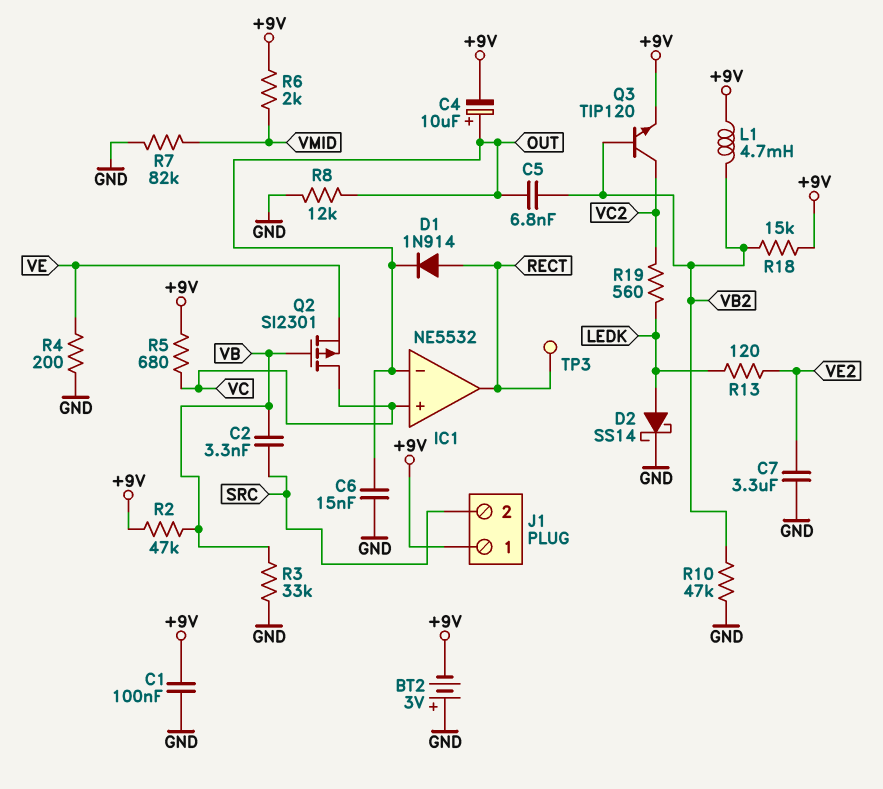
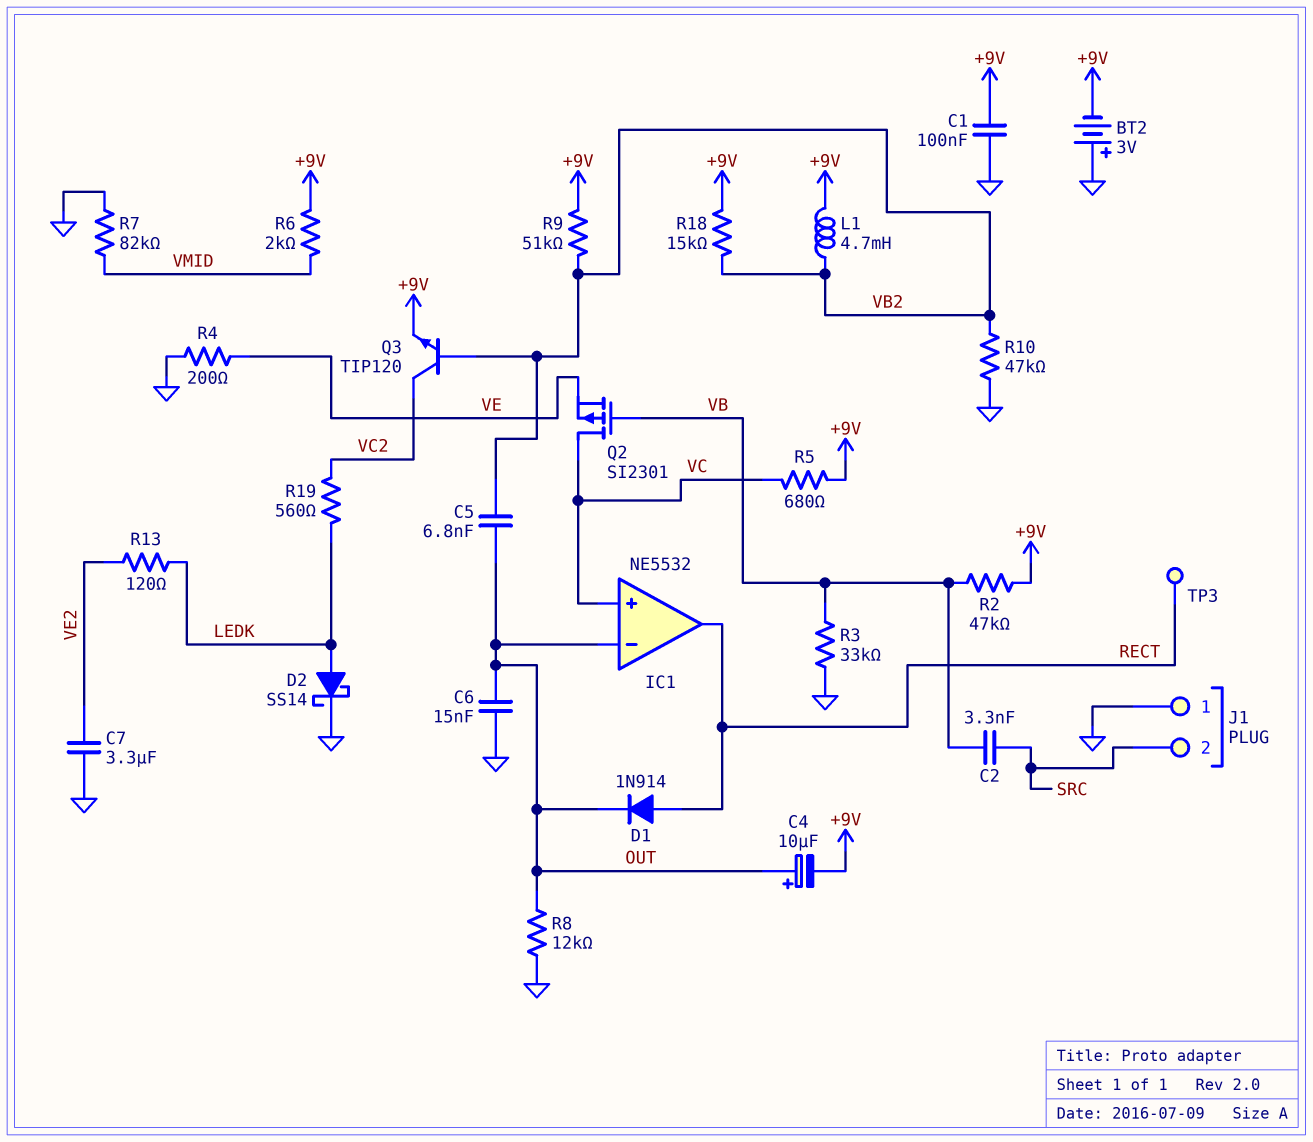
J1 pin 1: +9V -> GND
R9: none -> 51k (+9V, VB2)

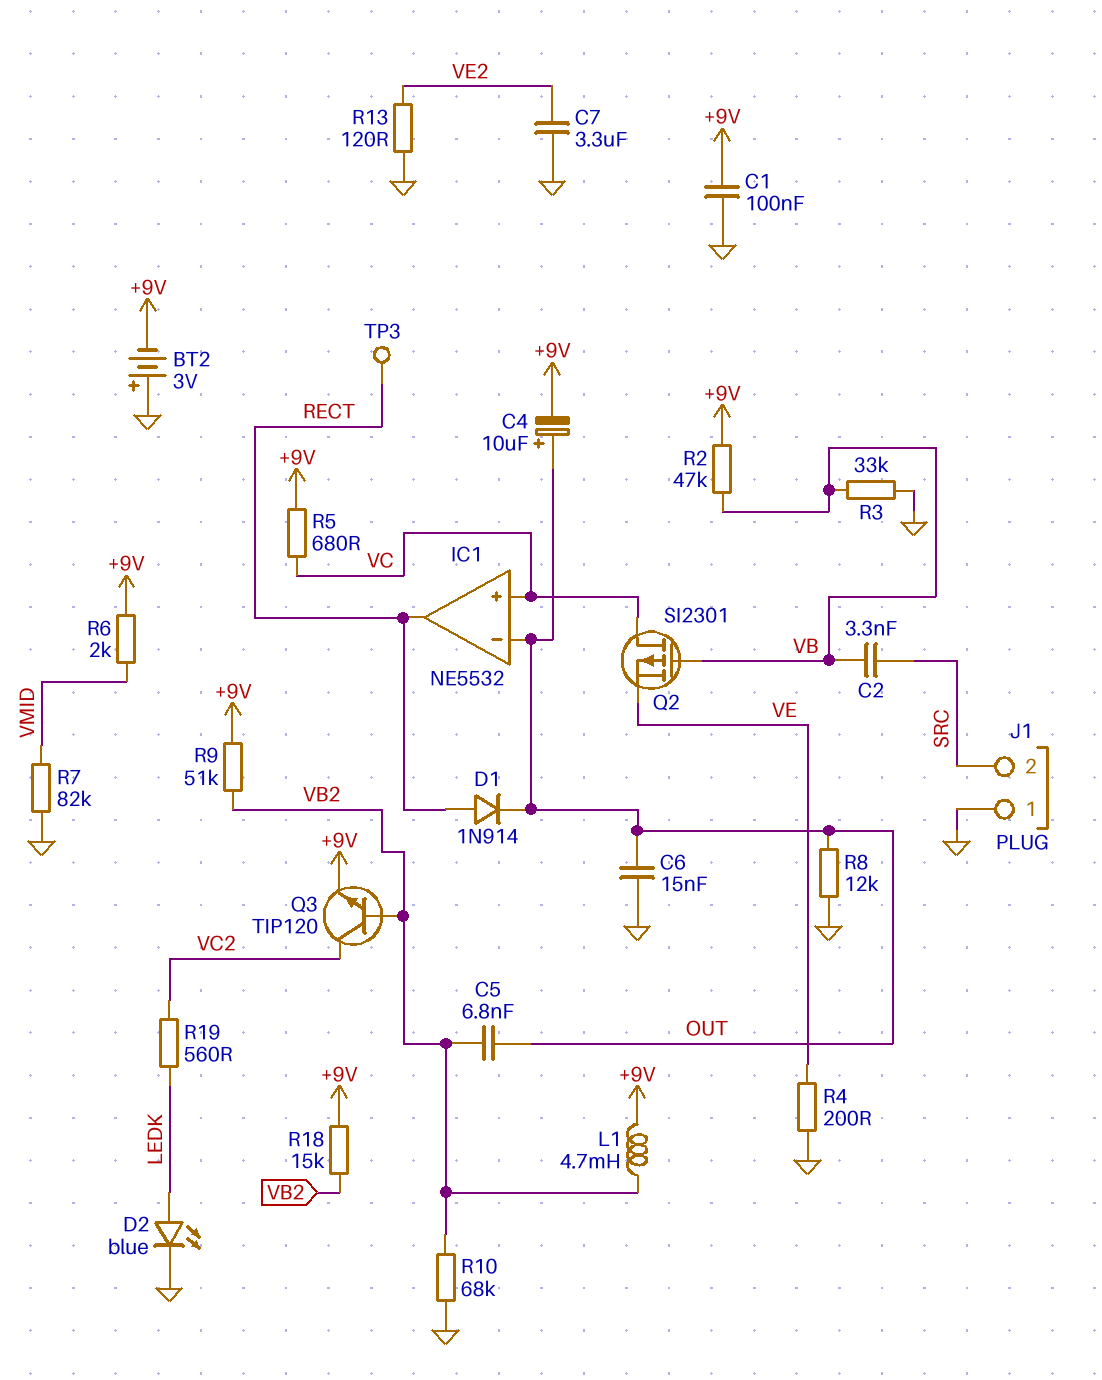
D2: schottky SS14 (A LEDK, K GND) -> LED blue (A LEDK, K GND)
R10: 47k (GND, VB2) -> 68k (GND, VB2)
R13: 120 (LEDK, VE2) -> 120 (GND, VE2)

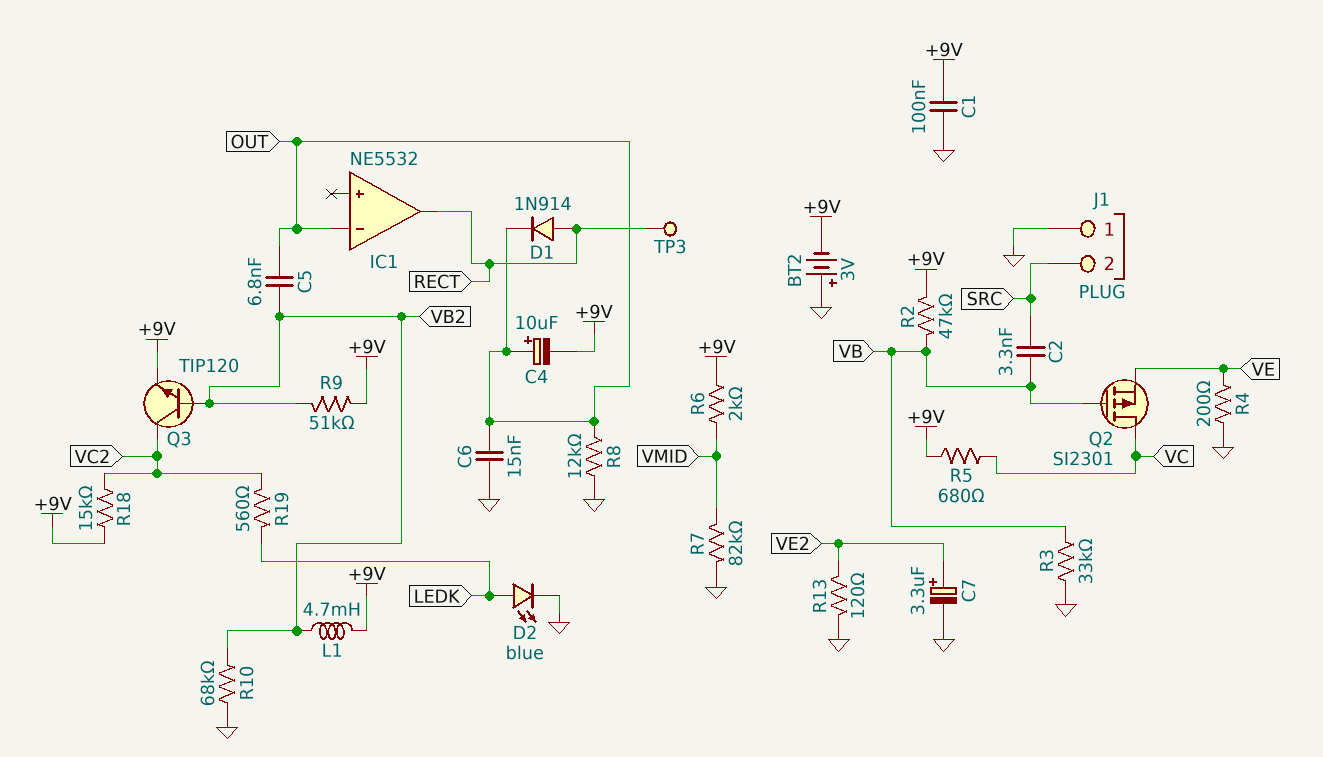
C7: 3.3uF (GND, VE2) -> 3.3uF (plus VE2, minus GND)
IC1 pin in+: VC -> none
R18: 15k (+9V, VB2) -> 15k (+9V, VC2)

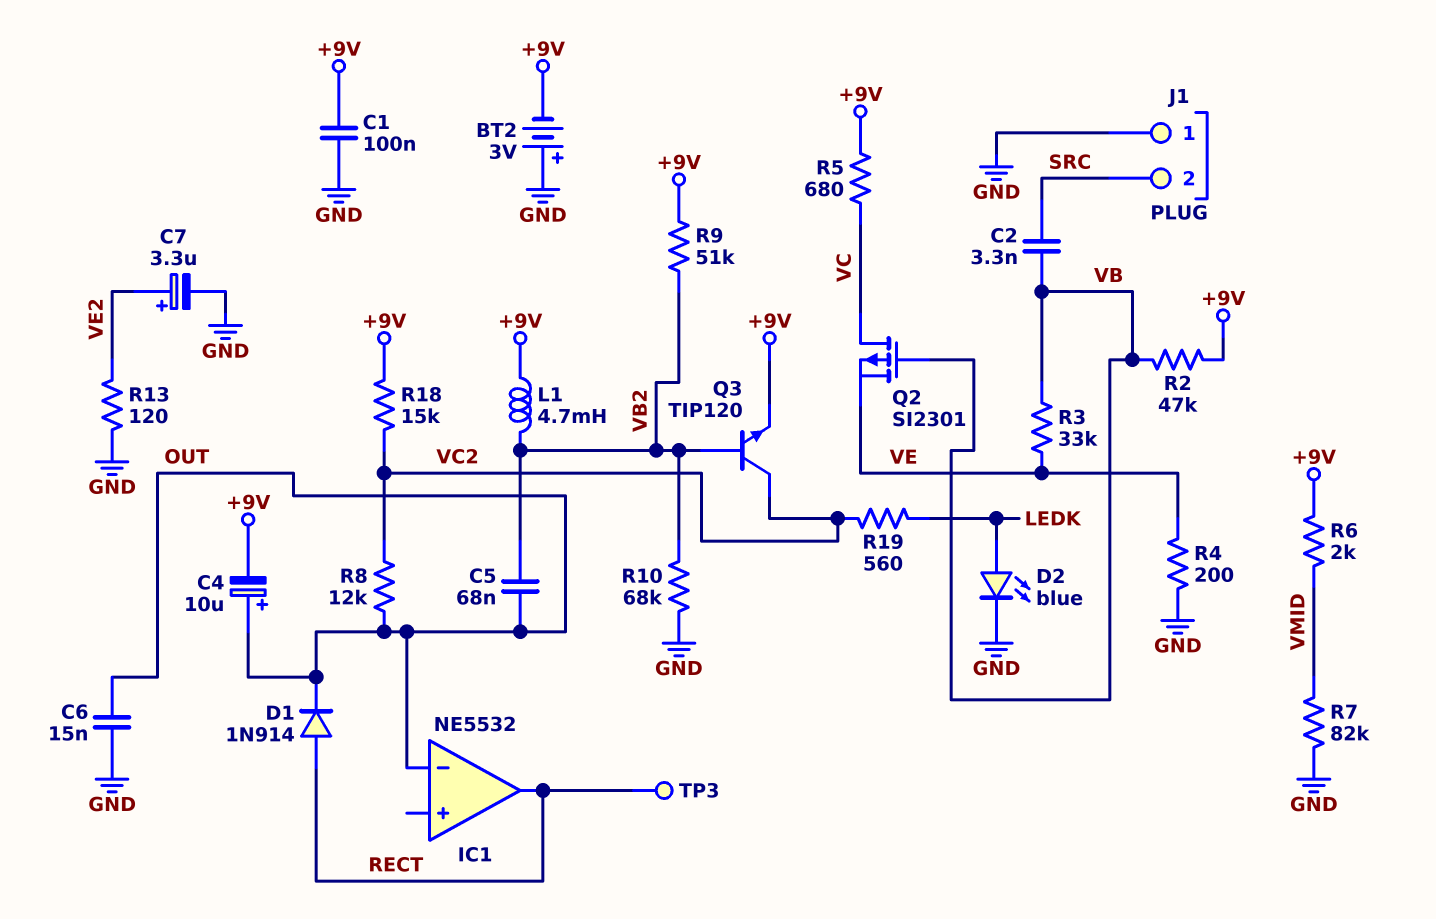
C5: 6.8nF (OUT, VB2) -> 68nF (OUT, VB2)
R3: 33k (GND, VB) -> 33k (VB, VE)
R8: 12k (GND, OUT) -> 12k (OUT, VC2)

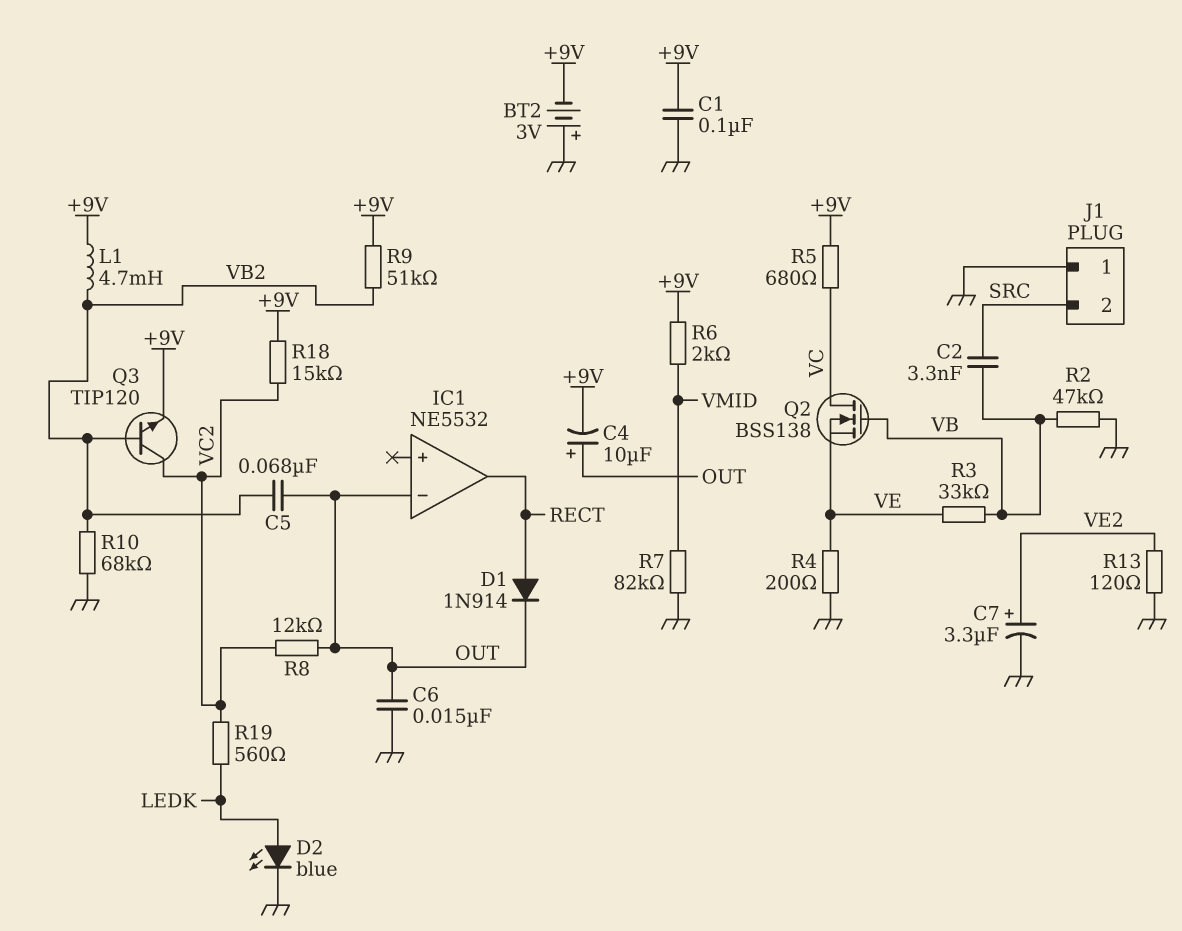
Q2: PMOS SI2301 (G VB, D VC, S VE) -> NMOS BSS138 (G VB, D VC, S VE)
R2: 47k (+9V, VB) -> 47k (GND, VB)
TP3: test point (RECT) -> none

